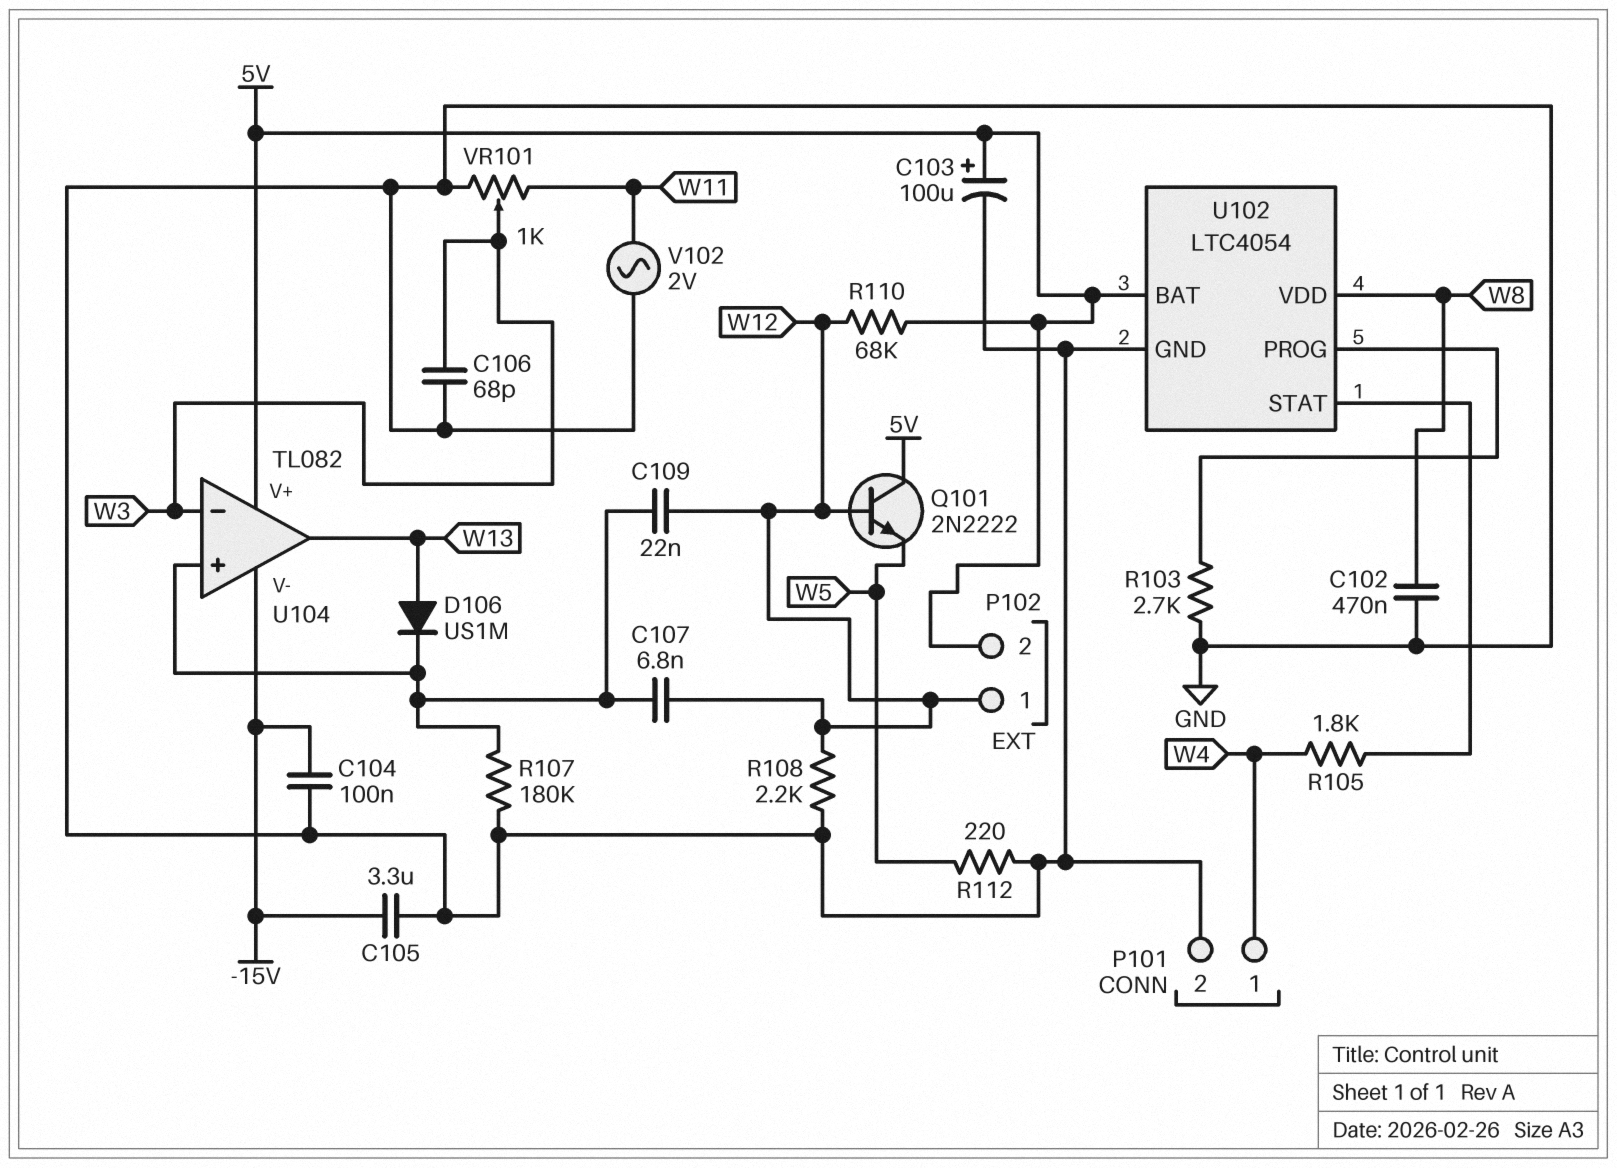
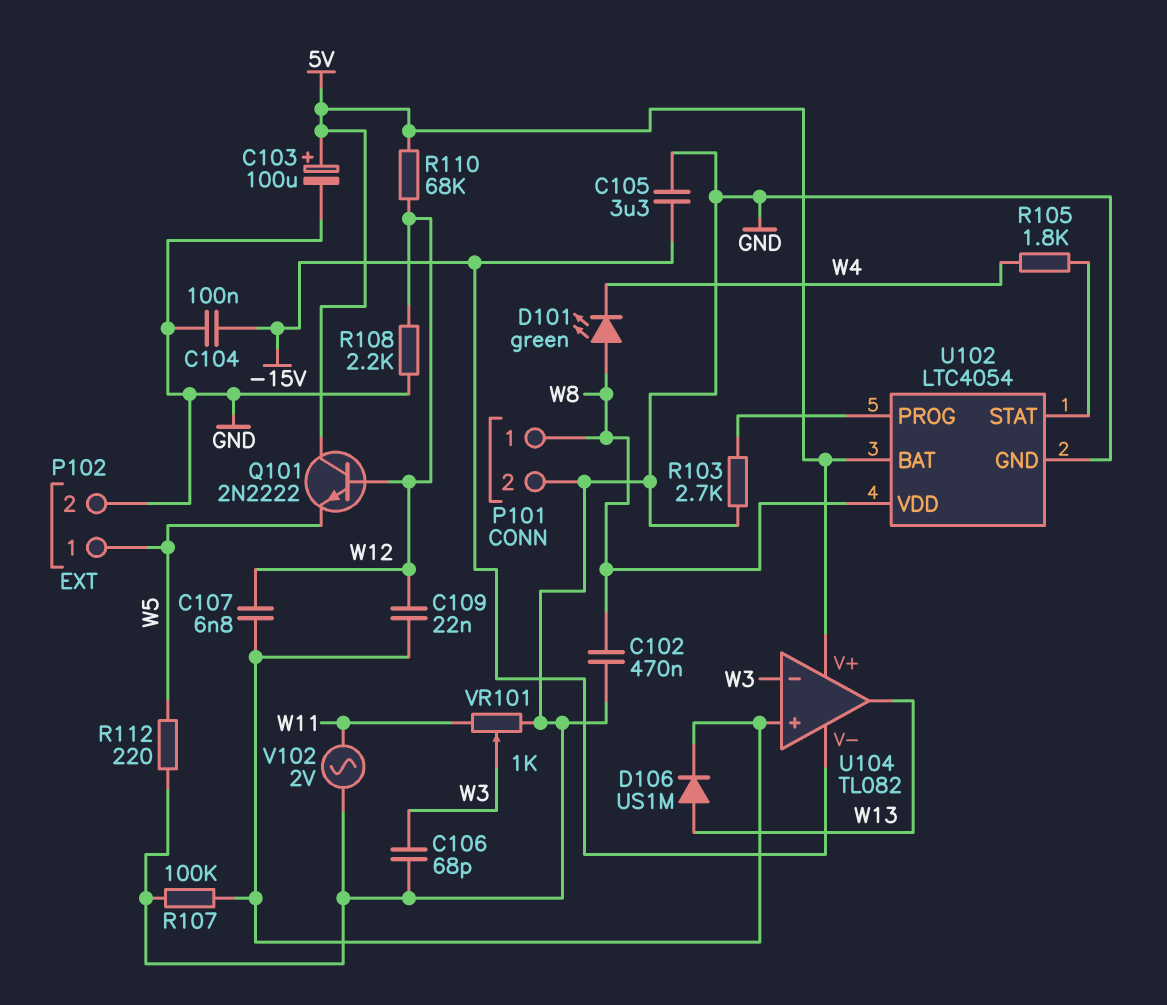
D101: none -> LED green (A W8, K W4)
P101 pin 1: W4 -> W8
P102 pin 1: W12 -> W5
P102 pin 2: 5V -> GND
R107: 180k (GND, U104/in+) -> 100k (GND, U104/in+)

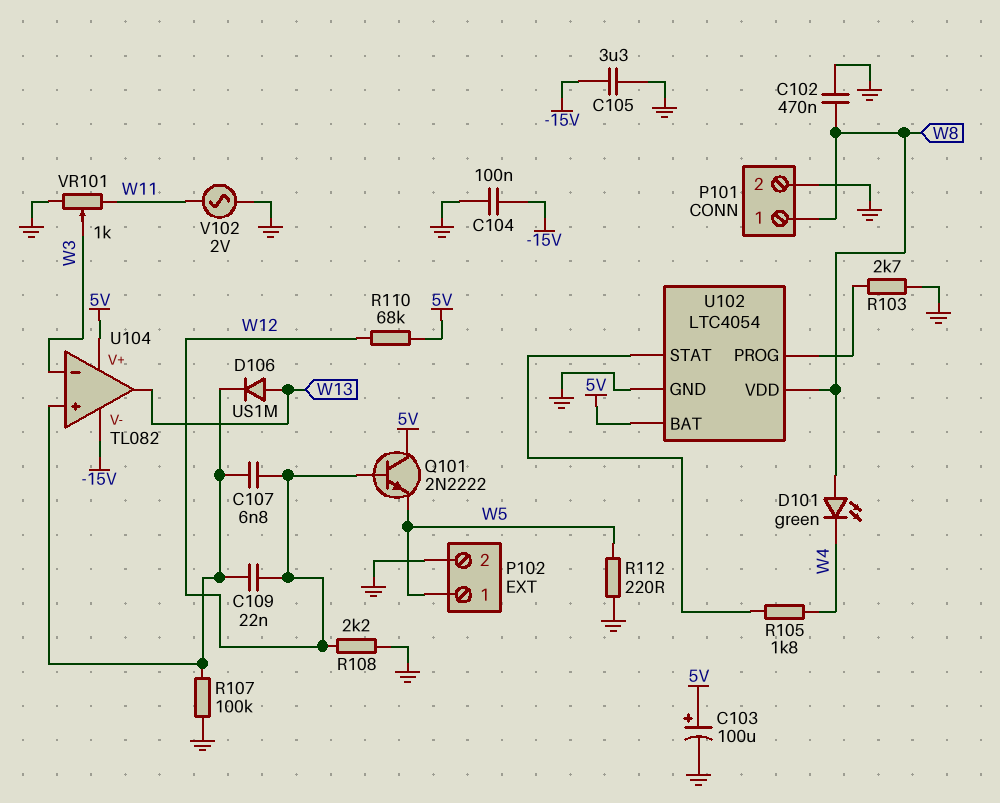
C106: 68pF (GND, W3) -> none

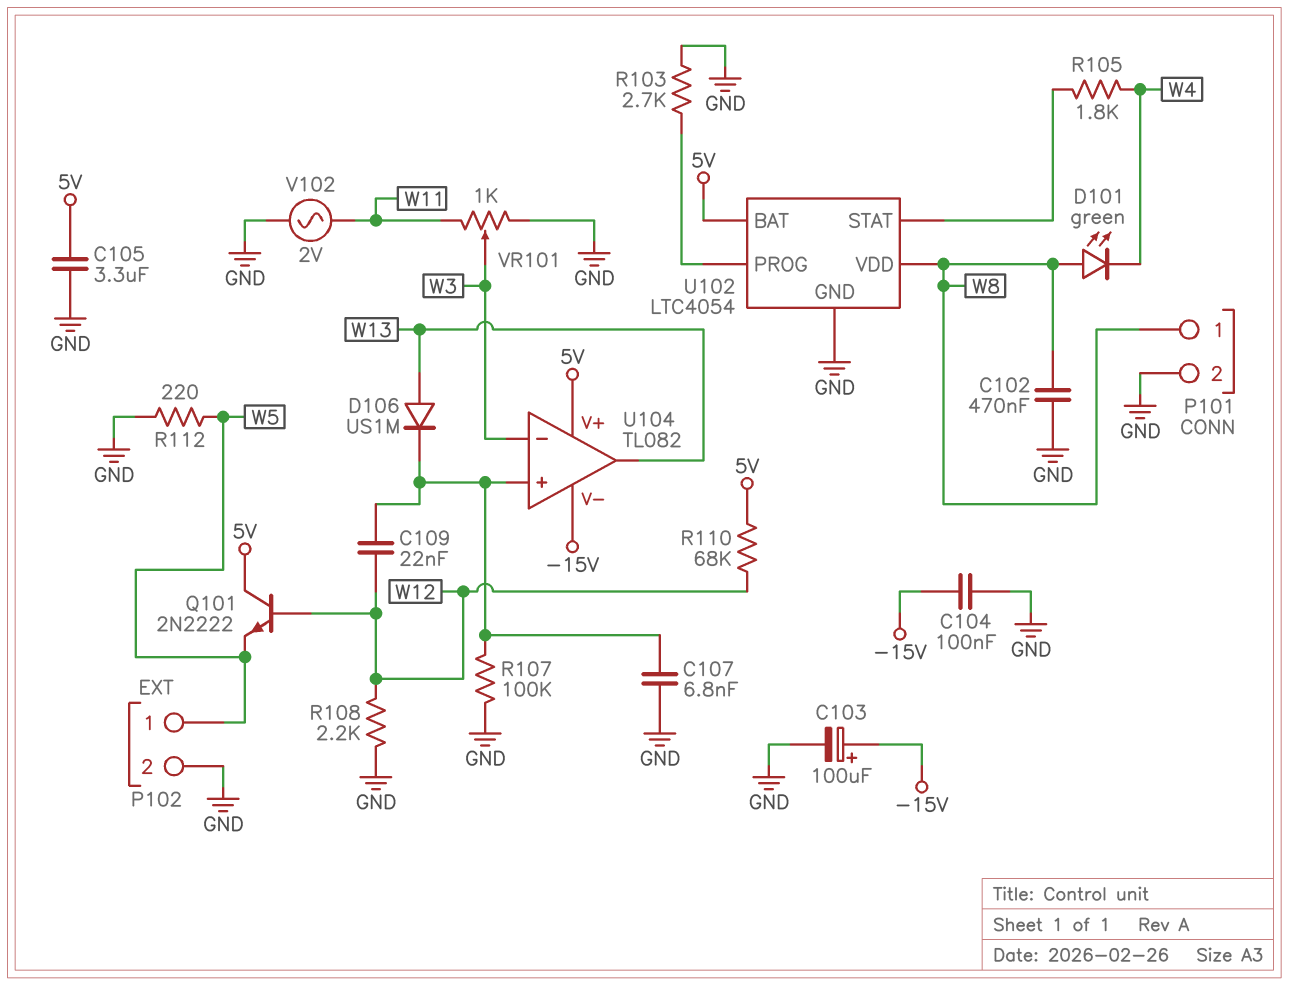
C103: 100uF (plus 5V, minus GND) -> 100uF (plus -15V, minus GND)
C105: 3.3uF (-15V, GND) -> 3.3uF (5V, GND)
C107: 6.8nF (U104/in+, W12) -> 6.8nF (GND, U104/in+)

